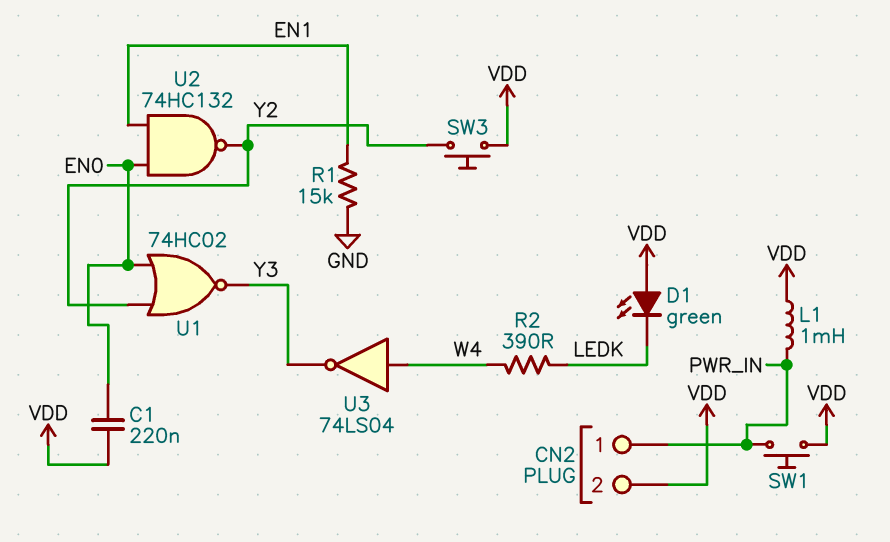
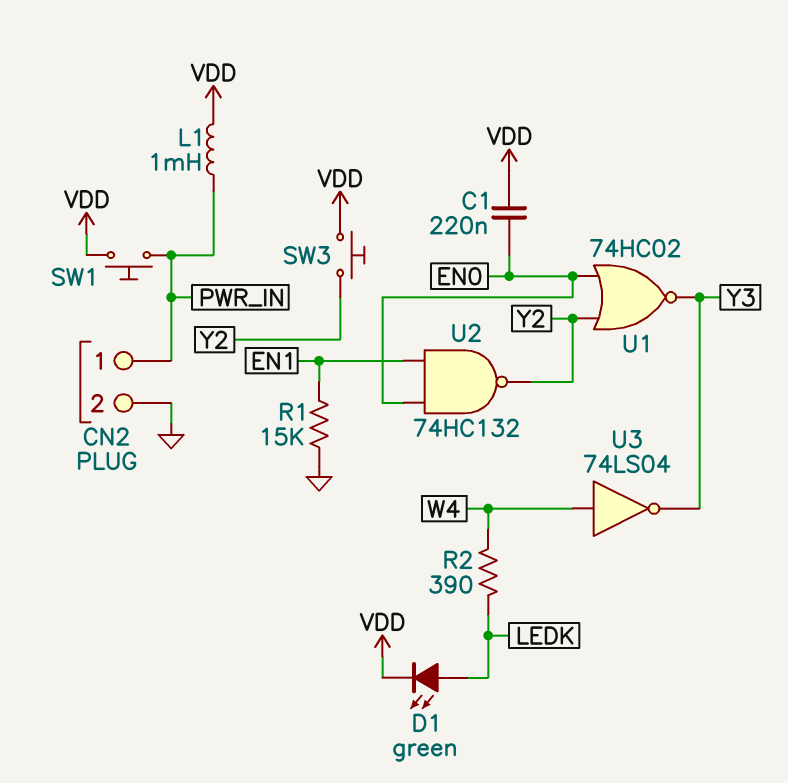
CN2 pin 2: VDD -> GND
D1: LED green (A VDD, K LEDK) -> LED green (A LEDK, K VDD)

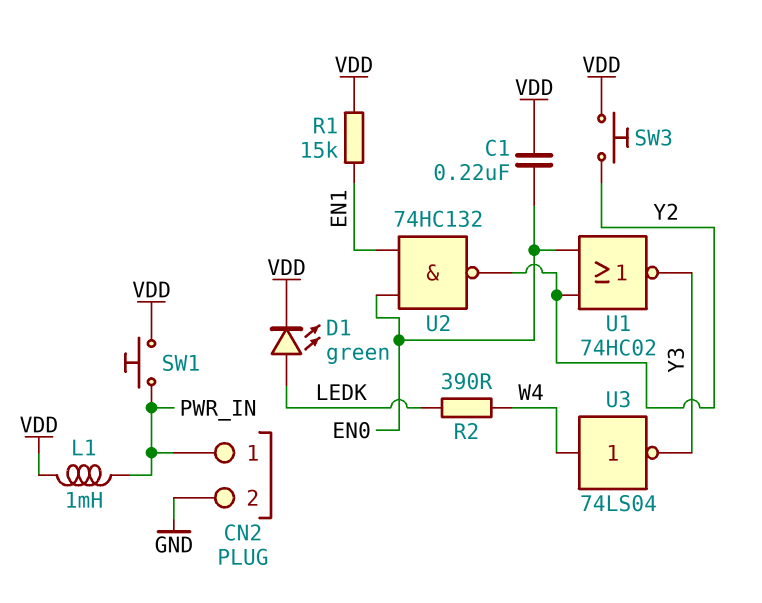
R1: 15k (EN1, GND) -> 15k (EN1, VDD)

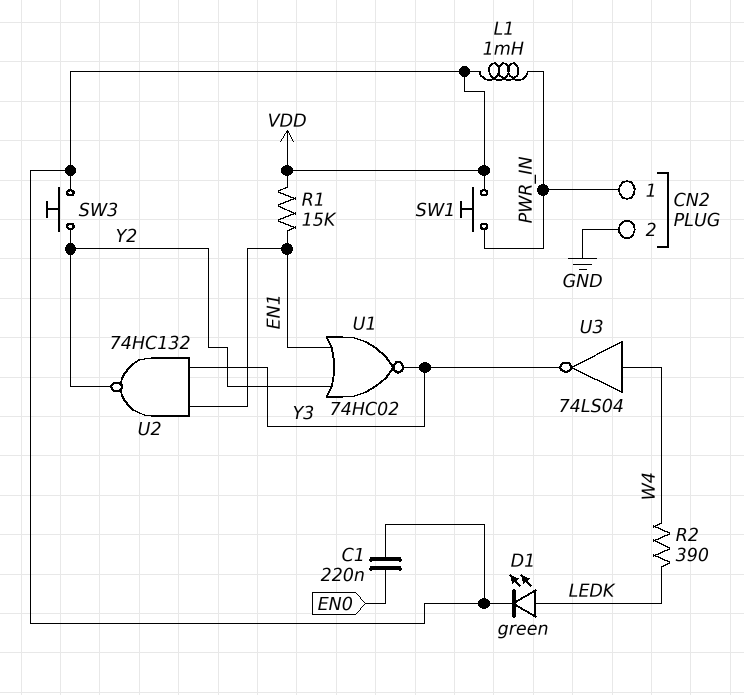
U1: NOR 74HC02 (in EN0, in Y2, out Y3) -> NOR 74HC02 (in EN1, in Y2, out Y3)
U2: NAND 74HC132 (in EN0, in EN1, out Y2) -> NAND 74HC132 (in EN1, in Y3, out Y2)

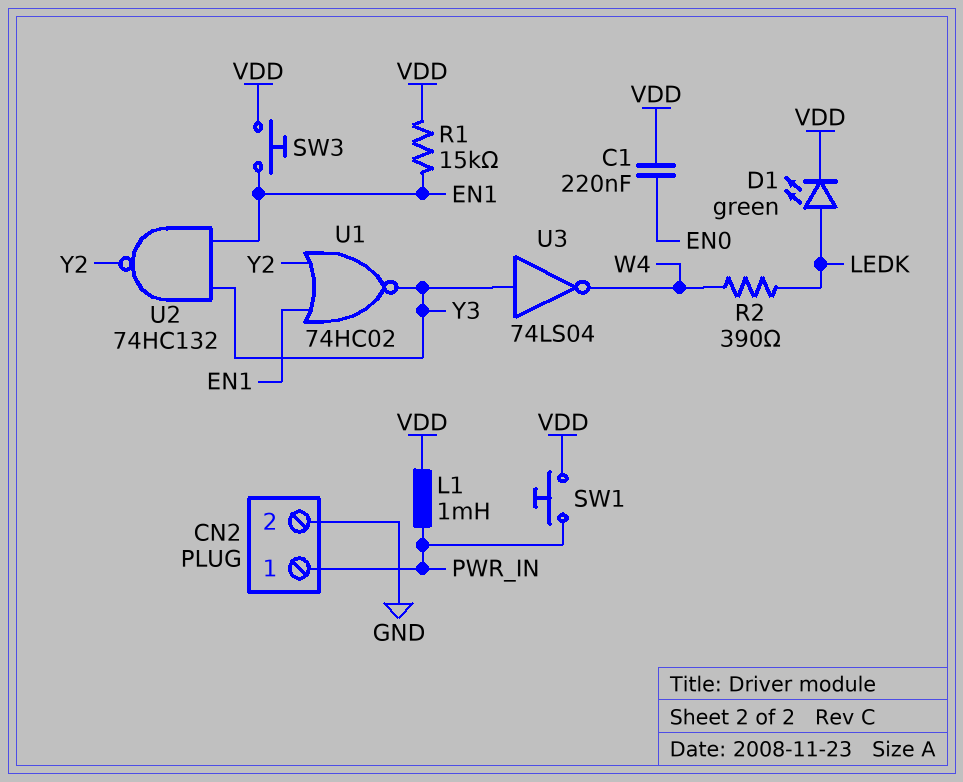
SW3: button (VDD, Y2) -> button (EN1, VDD)
U3: NOT 74LS04 (in W4, out Y3) -> NOT 74LS04 (in Y3, out W4)

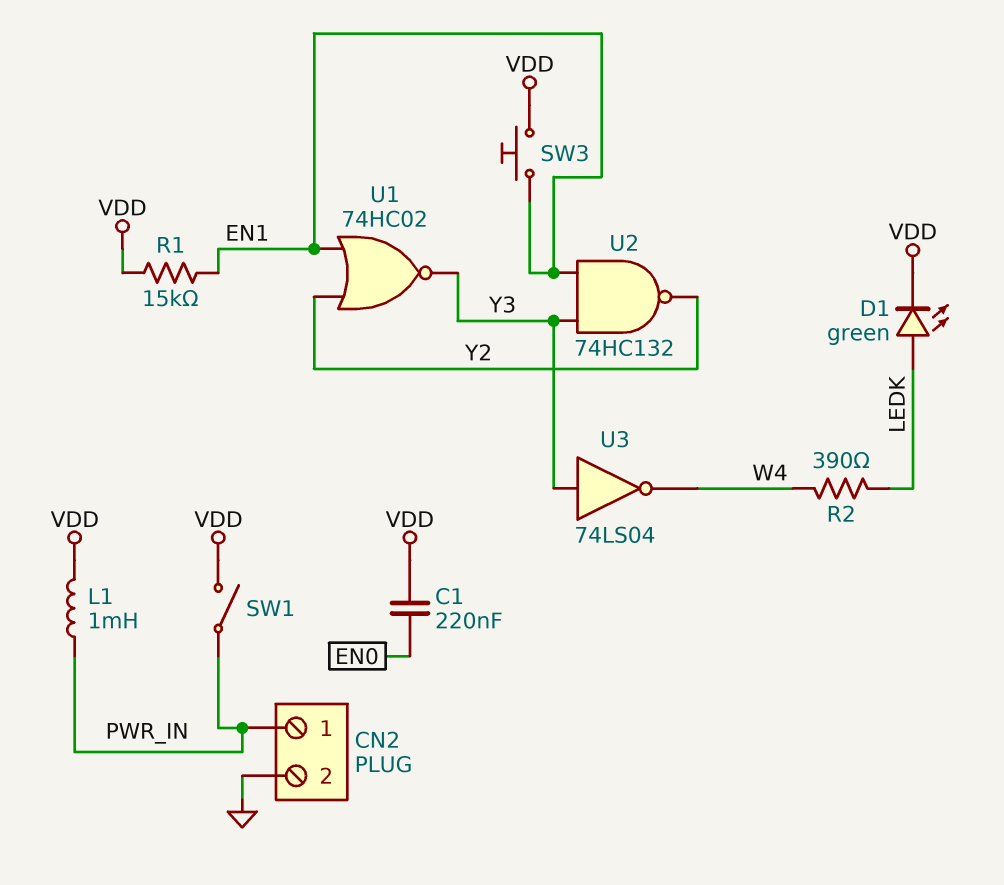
SW1: button (PWR_IN, VDD) -> switch (PWR_IN, VDD)

